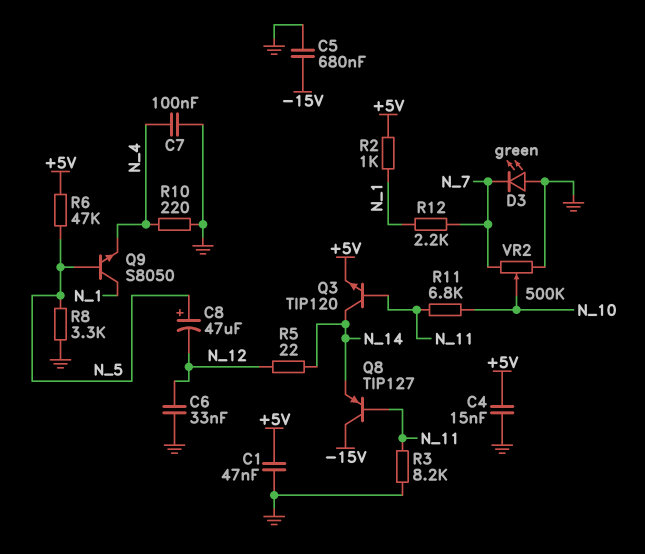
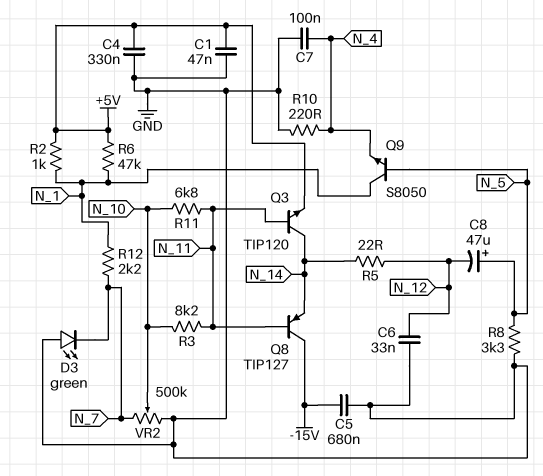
C4: 15nF (+5V, GND) -> 330nF (+5V, GND)
R3: 8.2k (GND, N_11) -> 8.2k (N_10, N_11)
R6: 47k (+5V, N_5) -> 47k (+5V, N_1)

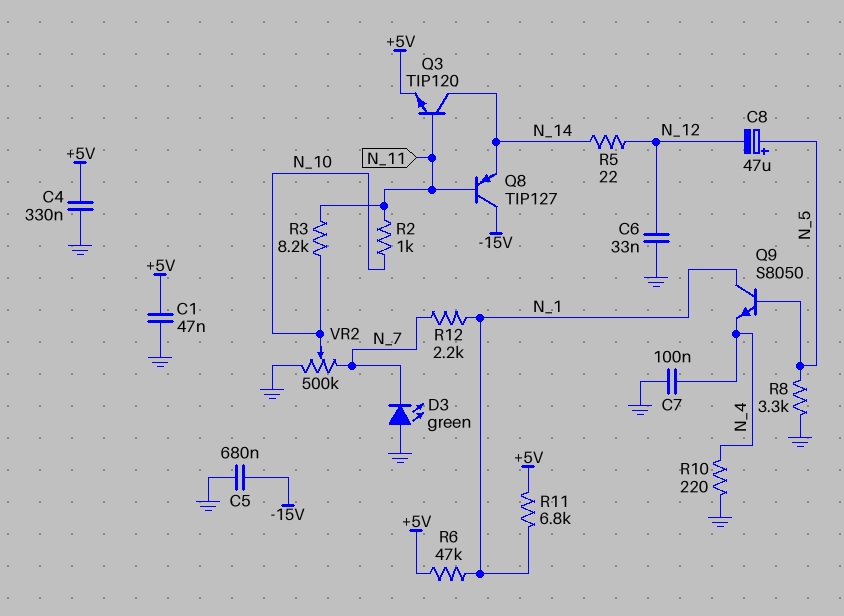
R2: 1k (+5V, N_1) -> 1k (N_10, N_11)
R11: 6.8k (N_10, N_11) -> 6.8k (+5V, N_1)

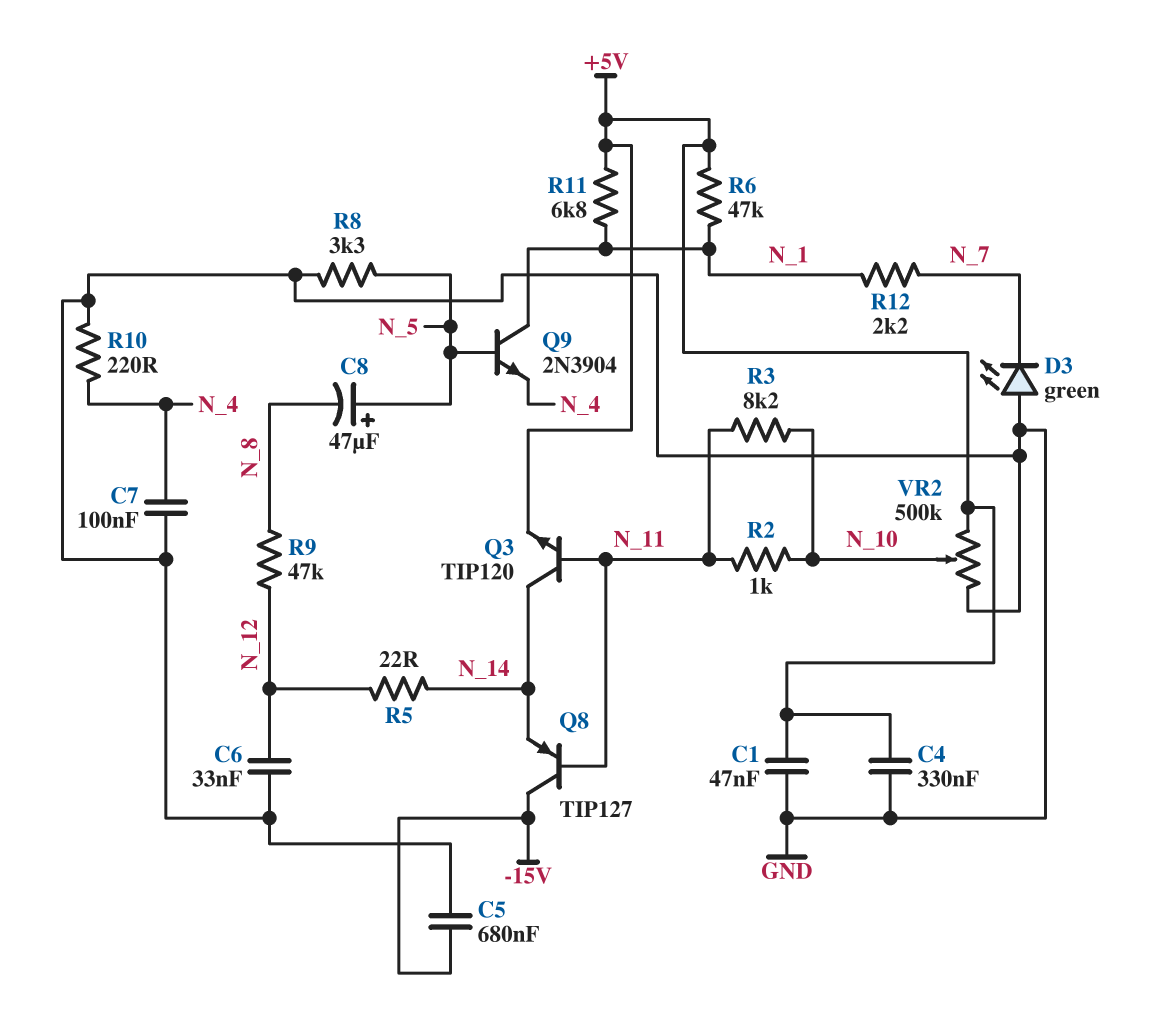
C8: 47uF (plus N_5, minus N_12) -> 47uF (plus N_5, minus N_8)
Q9: NPN S8050 (B N_5, C N_1, E N_4) -> NPN 2N3904 (B N_5, C N_1, E N_4)
R9: none -> 47k (N_8, N_12)
VR2: 500k (GND, N_7, wiper N_10) -> 500k (+5V, GND, wiper N_10)

